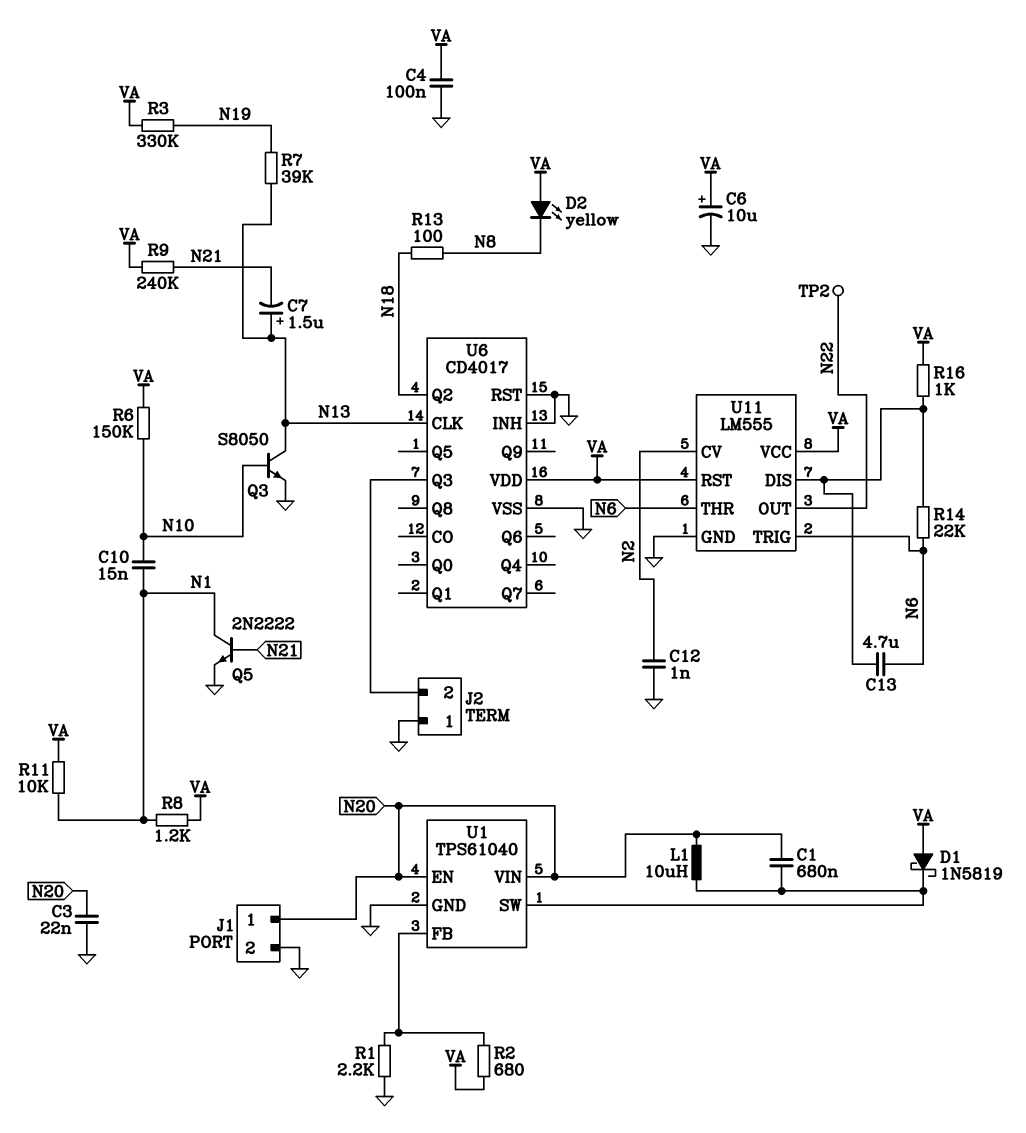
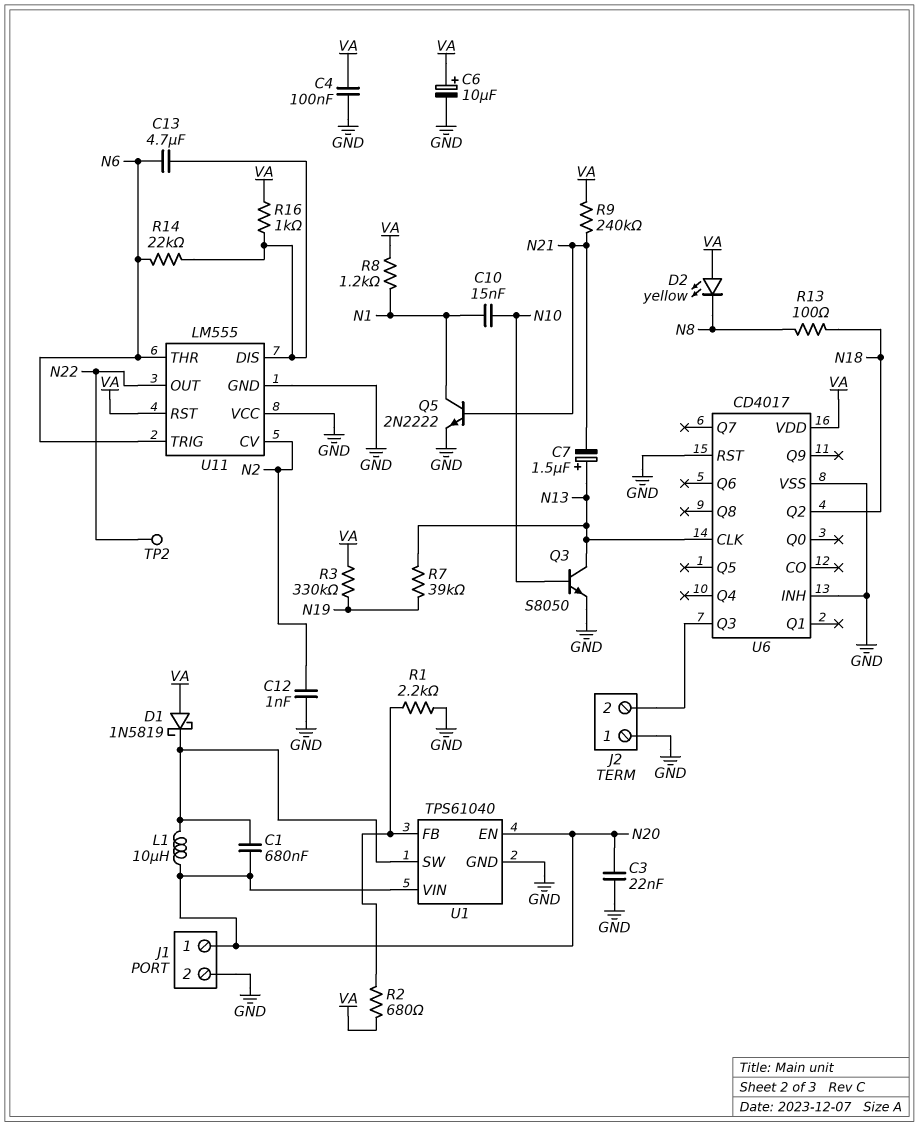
R6: 150k (N10, VA) -> none
R11: 10k (N1, VA) -> none
U11 pin VCC: VA -> GND

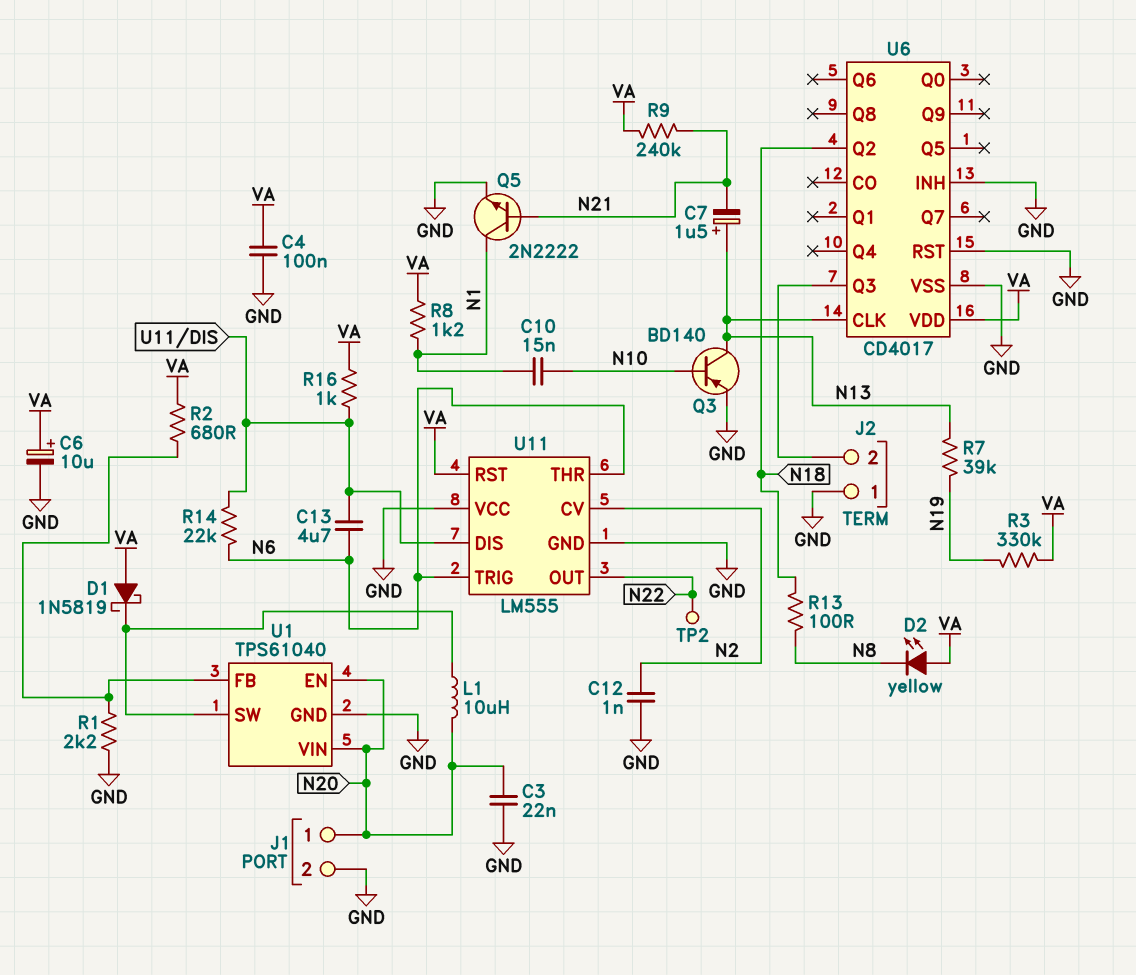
C1: 680nF (N20, U1/SW) -> none
Q3: NPN S8050 (B N10, C N13, E GND) -> PNP BD140 (B N10, C N13, E GND)

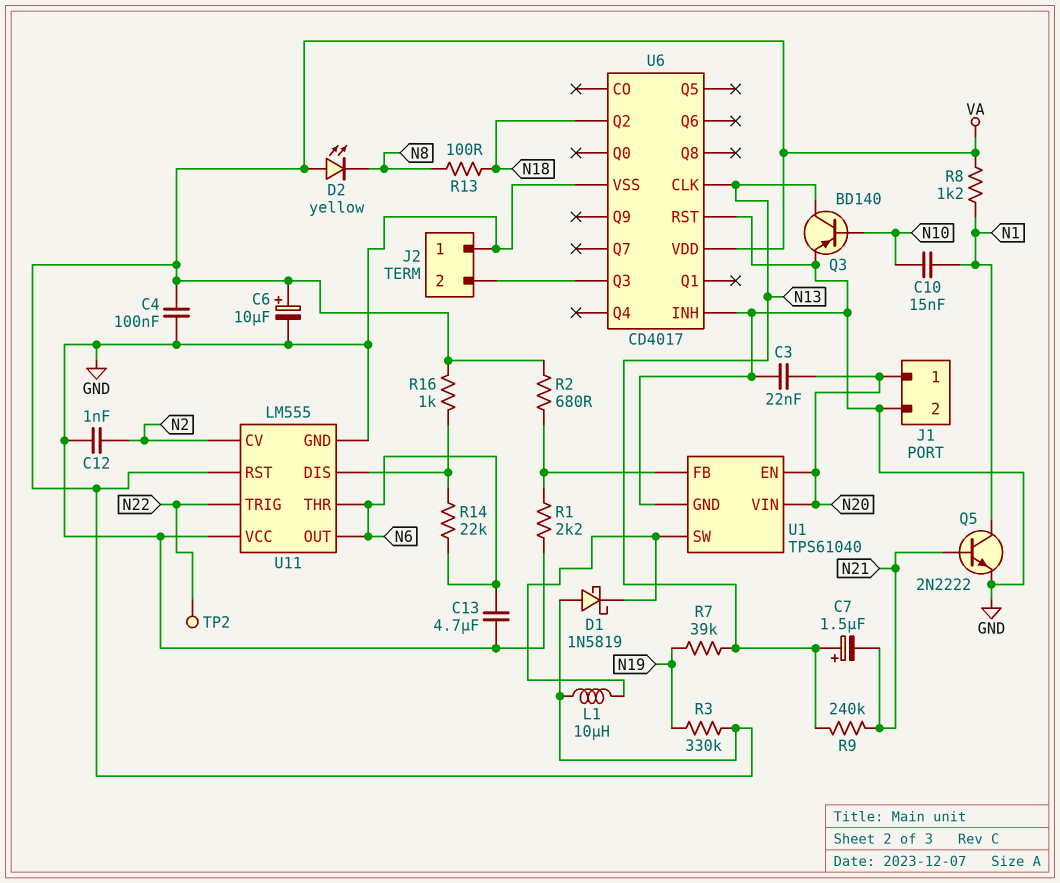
C13: 4.7uF (N6, U11/DIS) -> 4.7uF (GND, N6)
L1: 10uH (N20, U1/SW) -> 10uH (U1/SW, VA)
R9: 240k (N21, VA) -> 240k (N13, N21)
U11 pin OUT: N22 -> N6
U11 pin TRIG: N6 -> N22

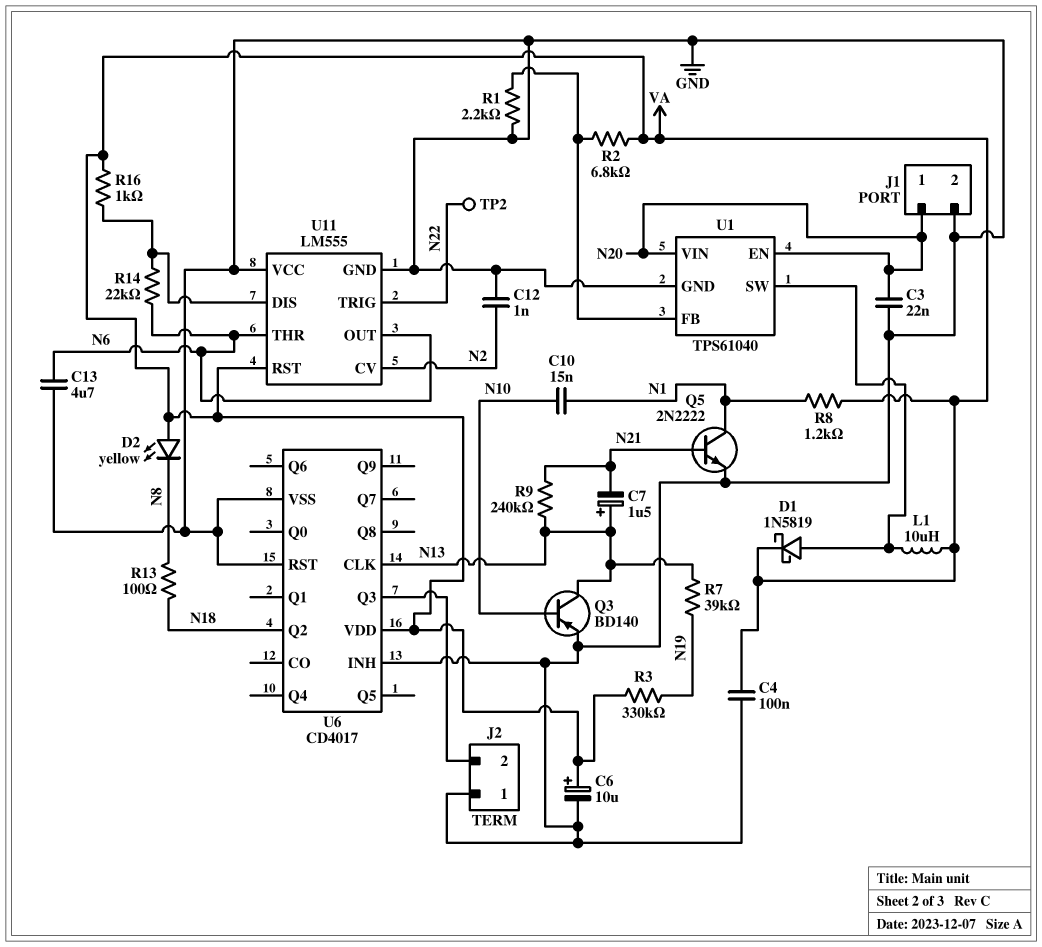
D1: schottky 1N5819 (A VA, K U1/SW) -> schottky 1N5819 (A U1/SW, K VA)
R2: 680 (U1/FB, VA) -> 6.8k (U1/FB, VA)

